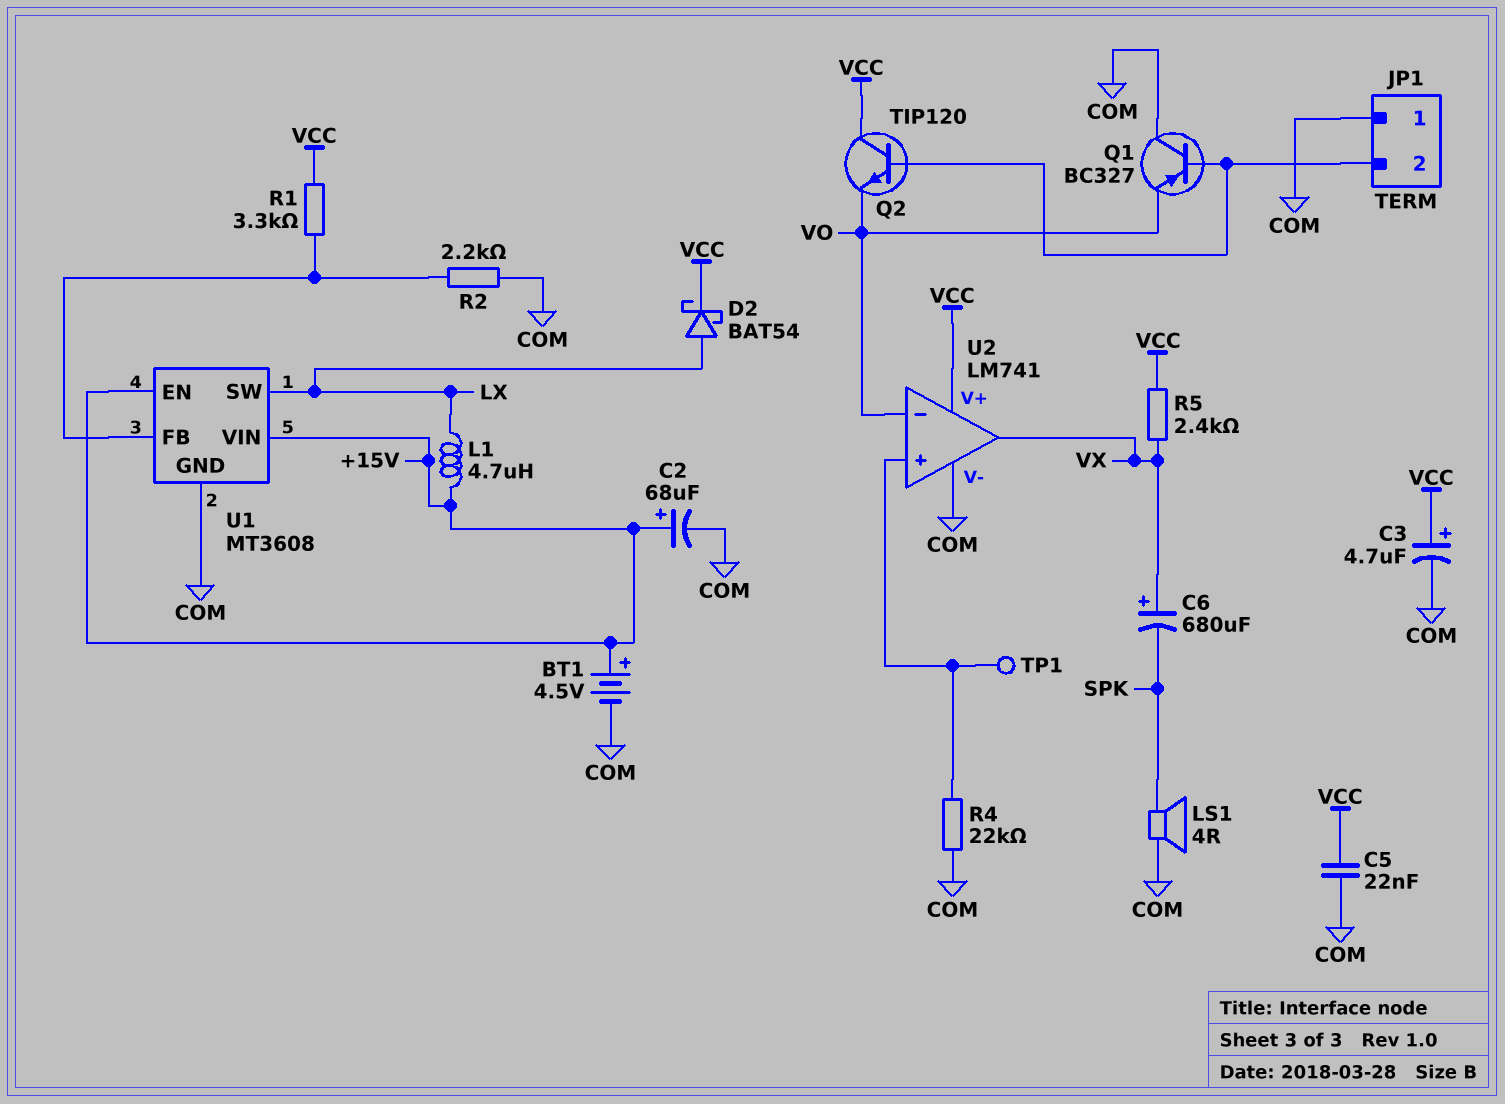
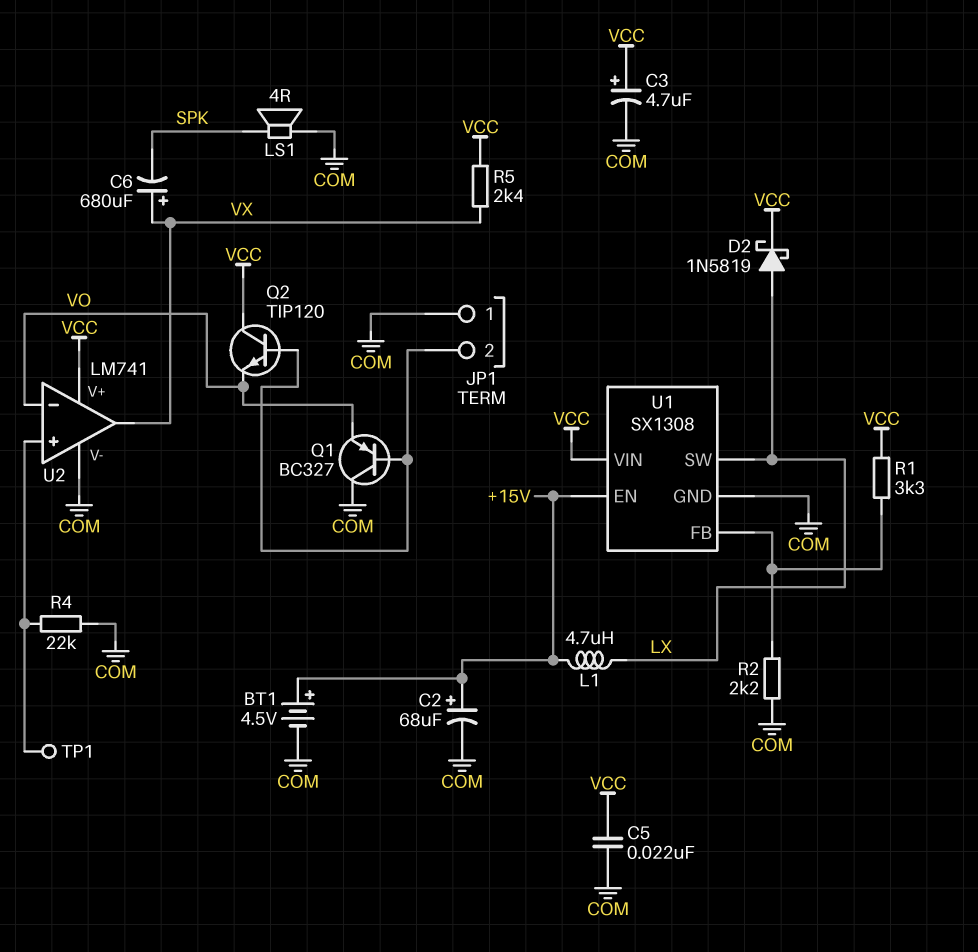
D2: schottky BAT54 (A LX, K VCC) -> schottky 1N5819 (A LX, K VCC)
U1: MT3608 -> SX1308
U1 pin VIN: +15V -> VCC

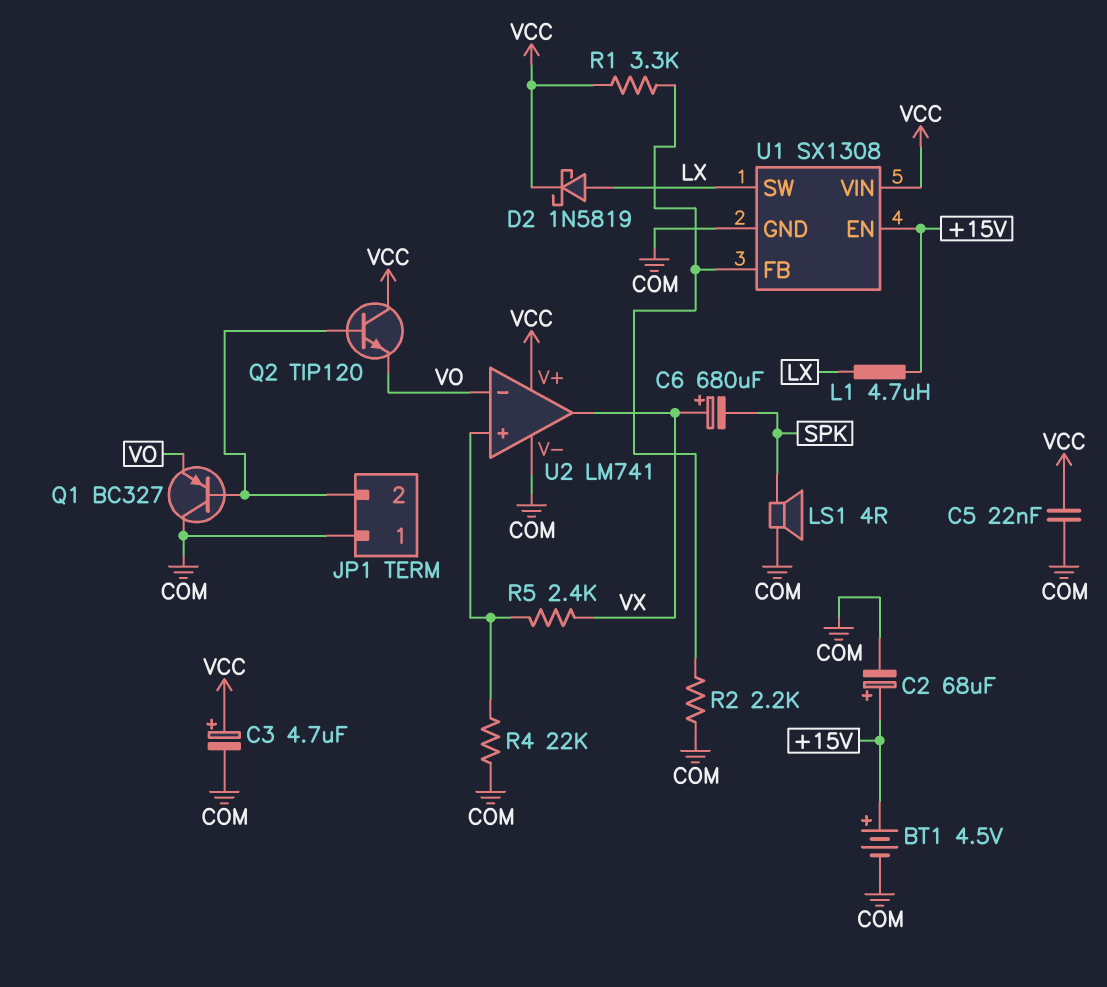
R5: 2.4k (VCC, VX) -> 2.4k (U2/in+, VX)
TP1: test point (U2/in+) -> none

